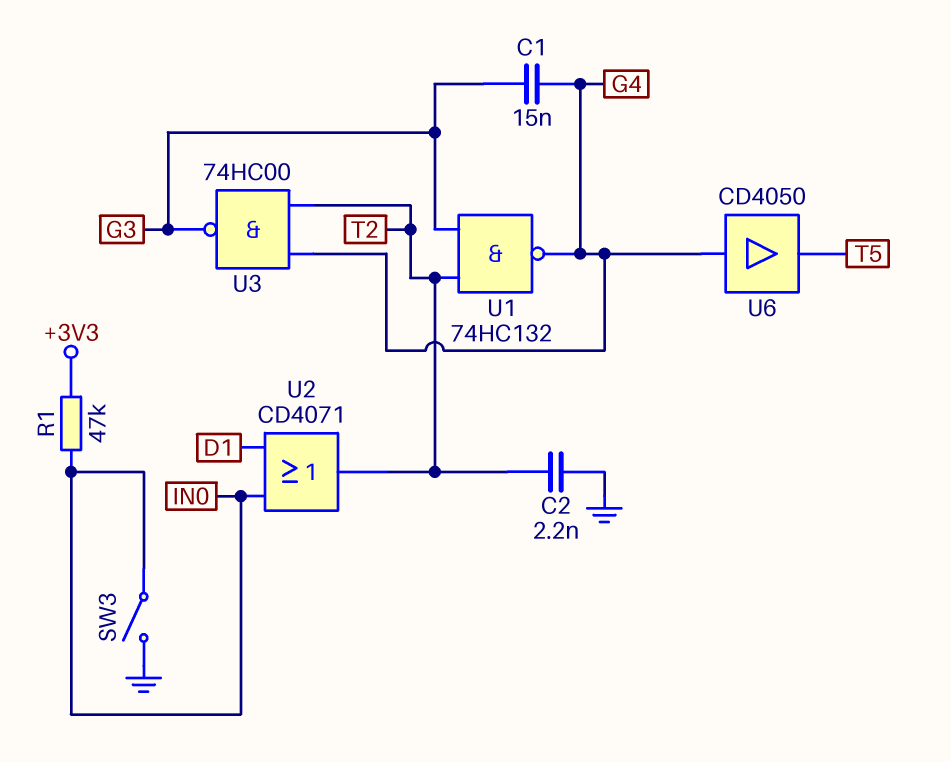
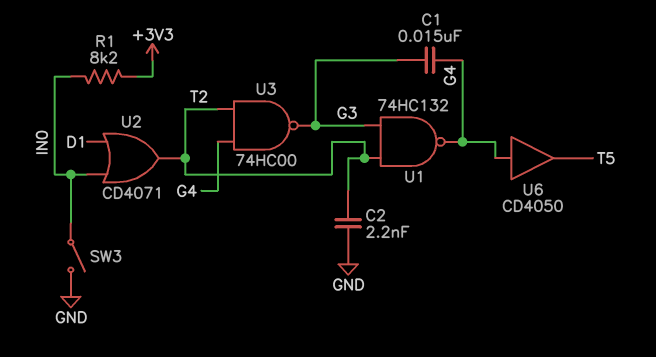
R1: 47k (+3V3, IN0) -> 8.2k (+3V3, IN0)

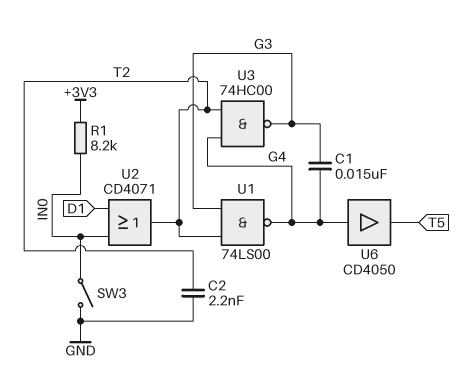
U1: NAND 74HC132 (in G3, in T2, out G4) -> NAND 74LS00 (in G3, in T2, out G4)

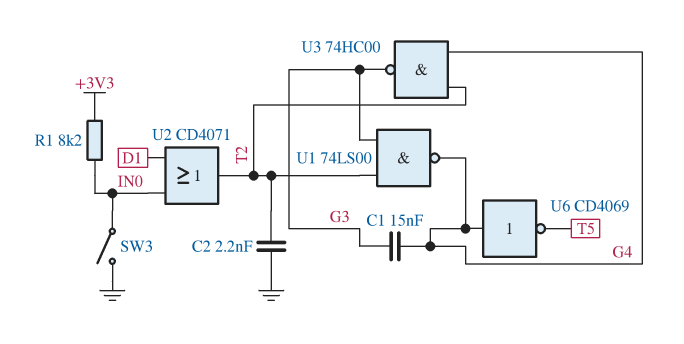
U6: buffer CD4050 (in G4, out T5) -> NOT CD4069 (in G4, out T5)

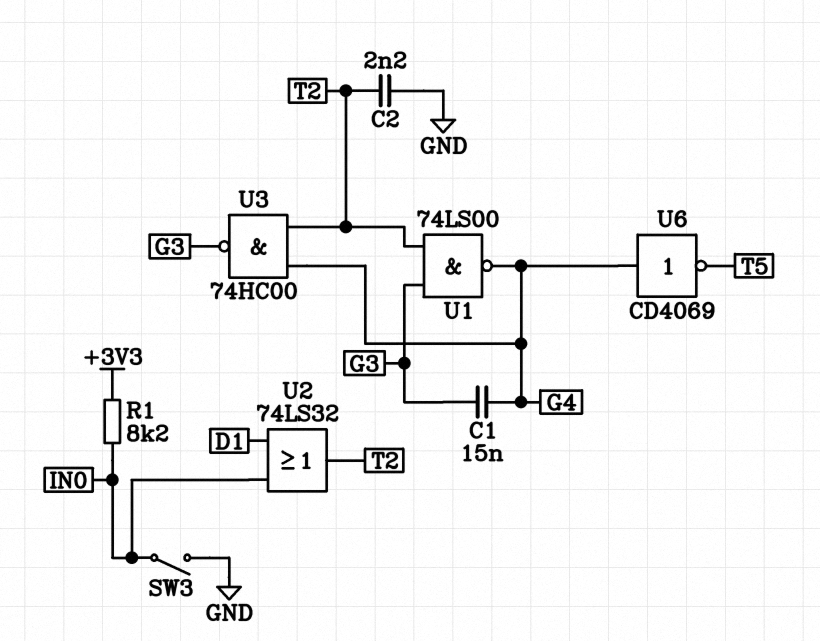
U2: OR CD4071 (in D1, in IN0, out T2) -> OR 74LS32 (in D1, in IN0, out T2)

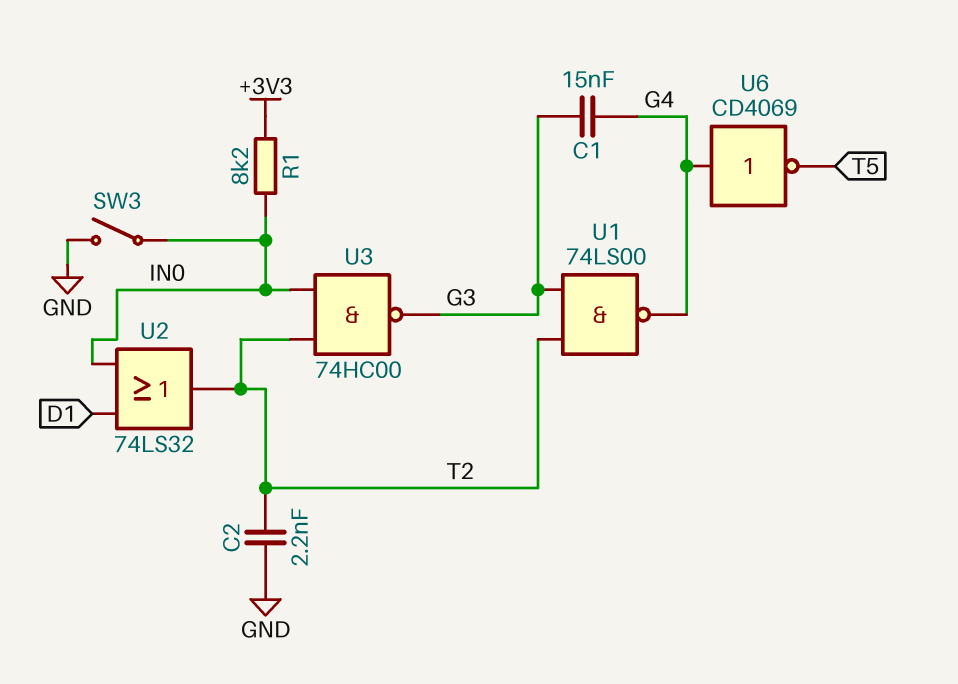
U3: NAND 74HC00 (in G4, in T2, out G3) -> NAND 74HC00 (in IN0, in T2, out G3)

